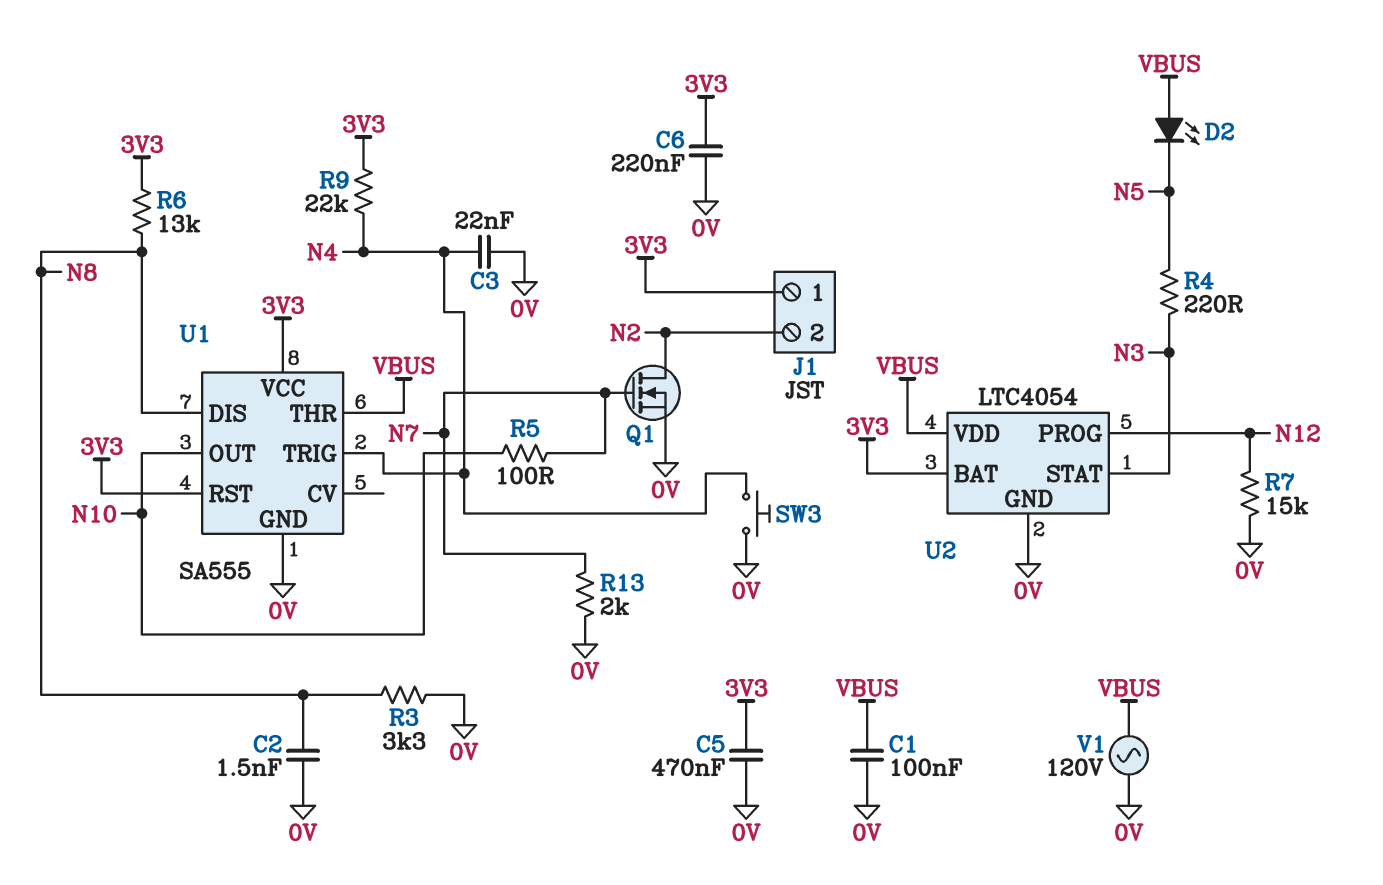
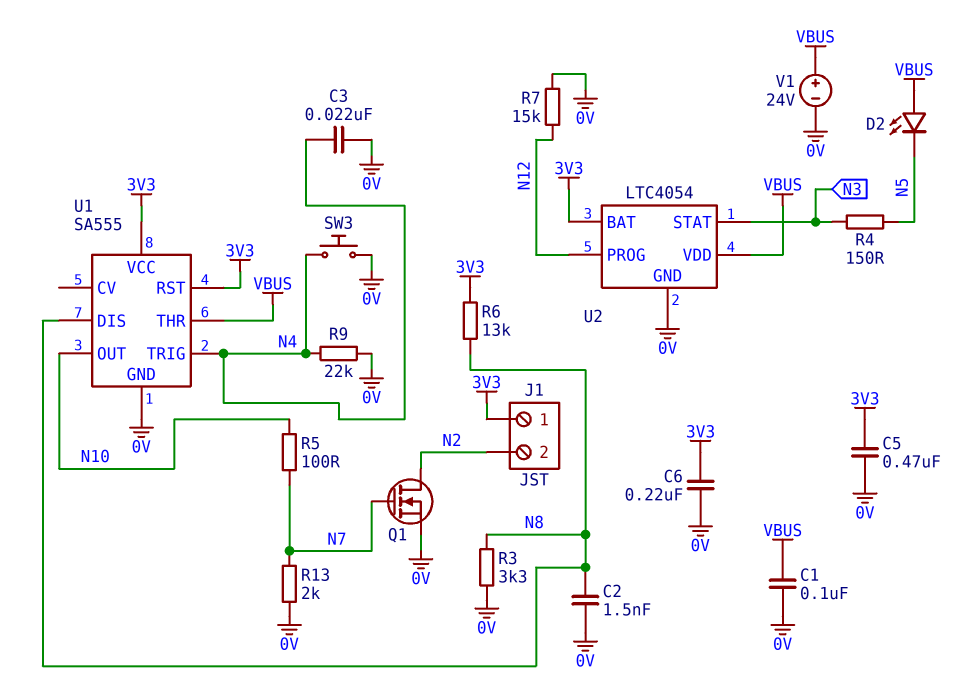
R4: 220 (N3, N5) -> 150 (N3, N5)
R9: 22k (3V3, N4) -> 22k (0V, N4)
V1: AC 120V (0V, VBUS) -> 24V (plus VBUS, minus 0V)

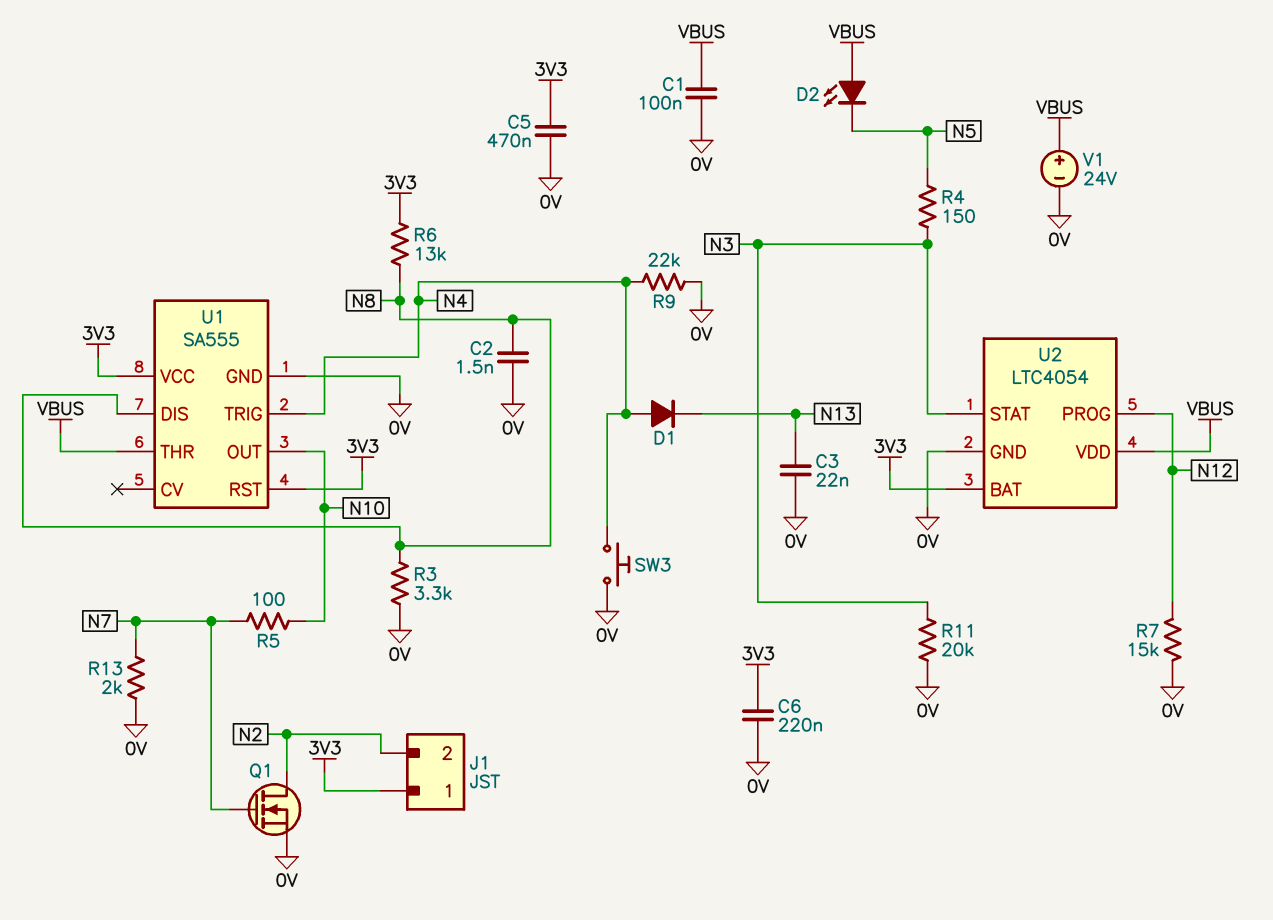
C3: 22nF (0V, N4) -> 22nF (0V, N13)
D1: none -> diode (A N4, K N13)
R11: none -> 20k (0V, N3)

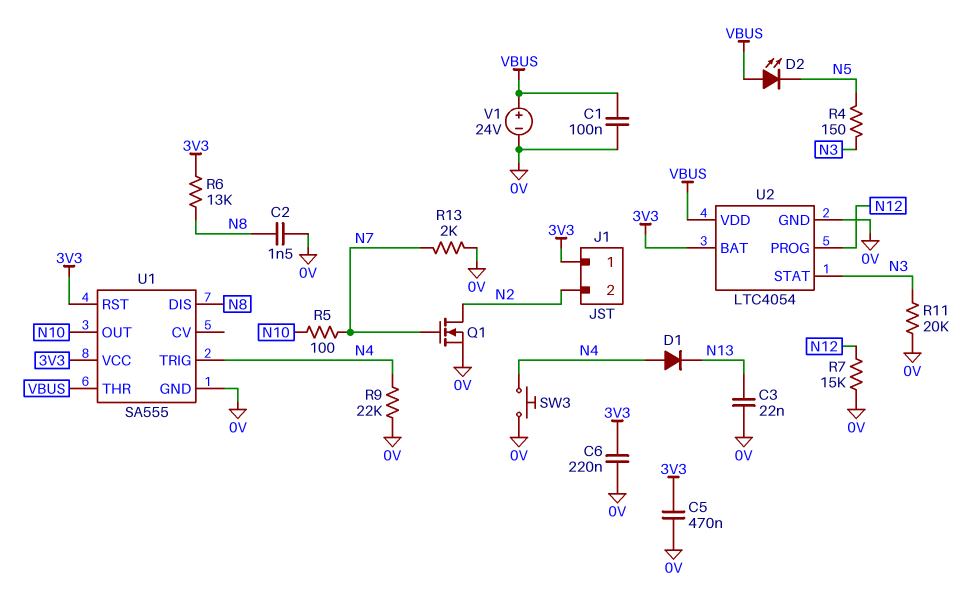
R3: 3.3k (0V, N8) -> none

